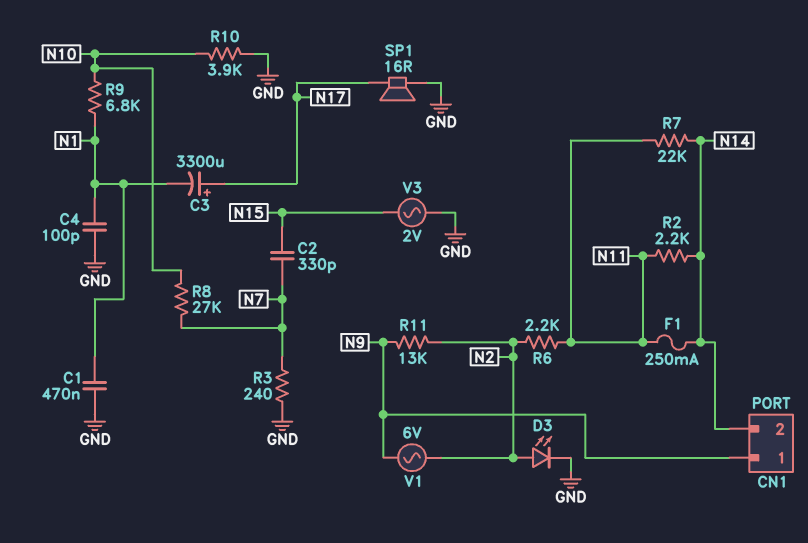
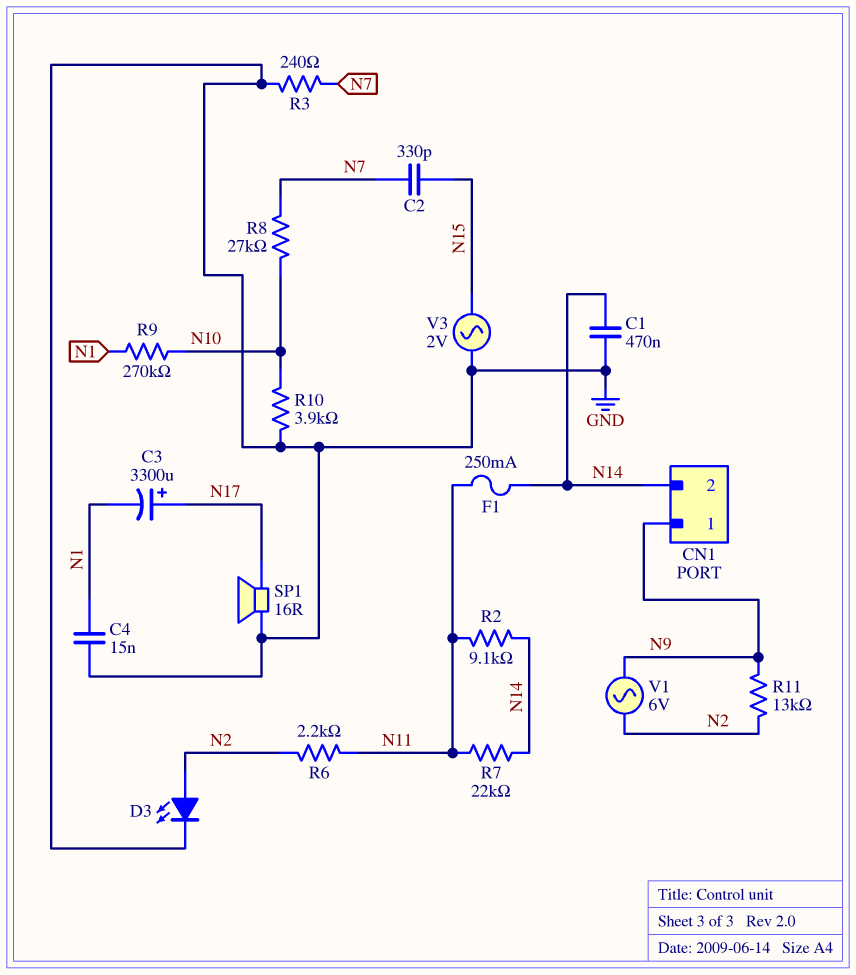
C1: 470nF (GND, N1) -> 470nF (GND, N14)
C4: 100pF (GND, N1) -> 15nF (GND, N1)
R2: 2.2k (N11, N14) -> 9.1k (N11, N14)
R9: 6.8k (N1, N10) -> 270k (N1, N10)

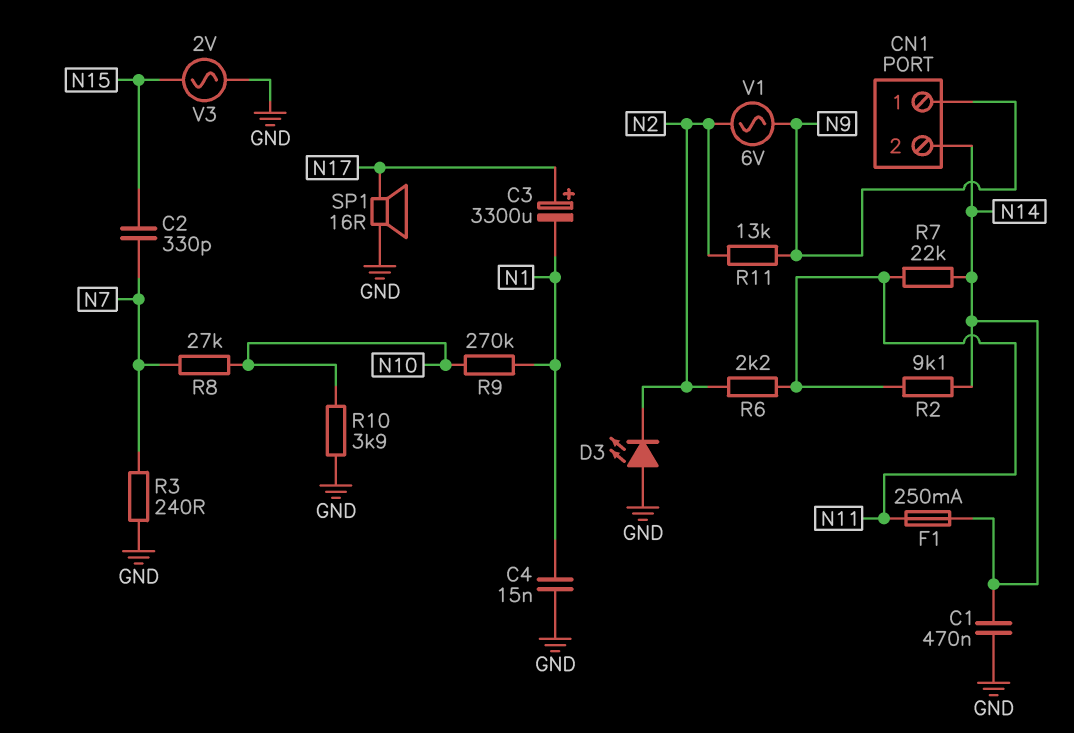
D3: LED (A N2, K GND) -> LED (A GND, K N2)

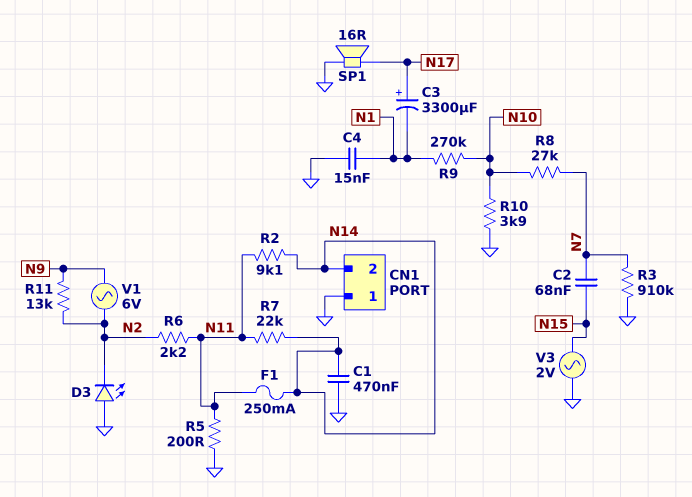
C2: 330pF (N7, N15) -> 68nF (N7, N15)
CN1 pin 1: N9 -> GND
R3: 240 (GND, N7) -> 910k (GND, N7)
R5: none -> 200 (GND, N11)

